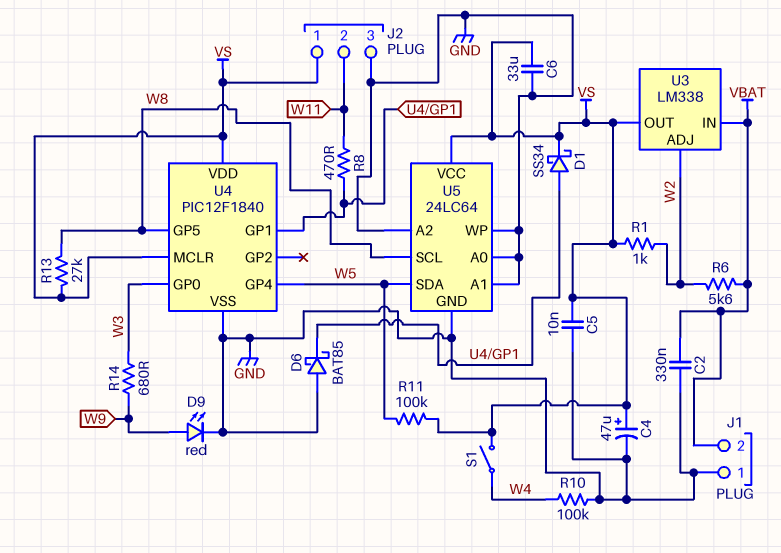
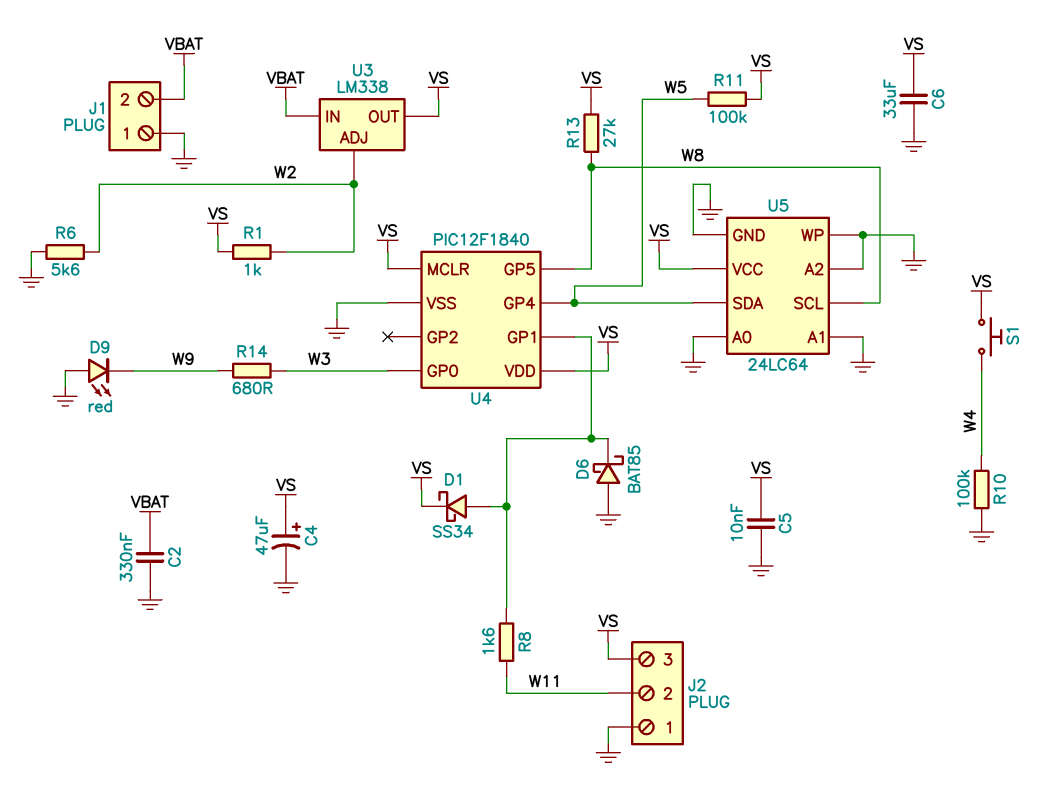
D9: LED red (A W9, K GND) -> LED red (A GND, K W9)
J2 pin 1: VS -> GND
J2 pin 3: GND -> VS
R6: 5.6k (VBAT, W2) -> 5.6k (GND, W2)
R8: 470 (U4/GP1, W11) -> 1.6k (U4/GP1, W11)
S1: switch (VS, W4) -> button (VS, W4)

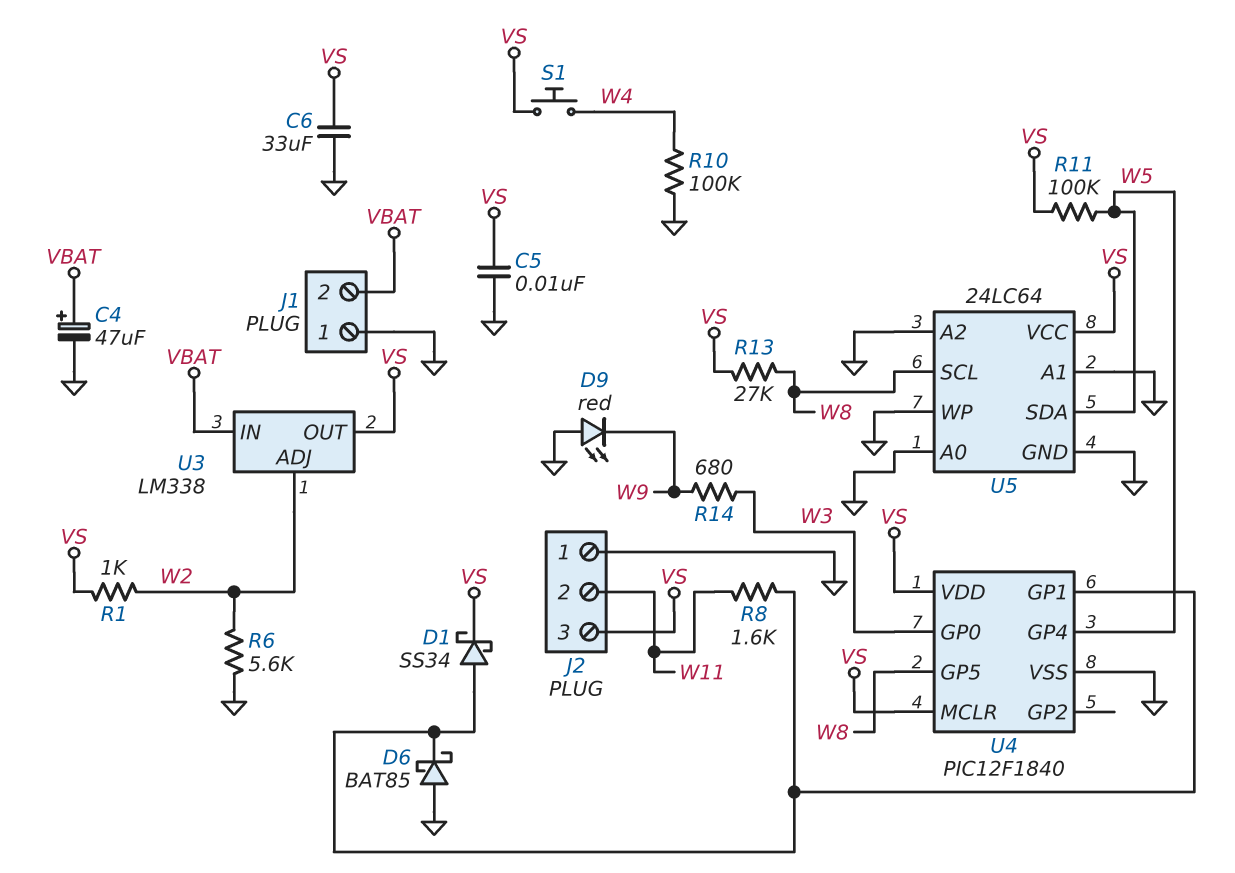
C2: 330nF (GND, VBAT) -> none
C4: 47uF (plus VS, minus GND) -> 47uF (plus VBAT, minus GND)

